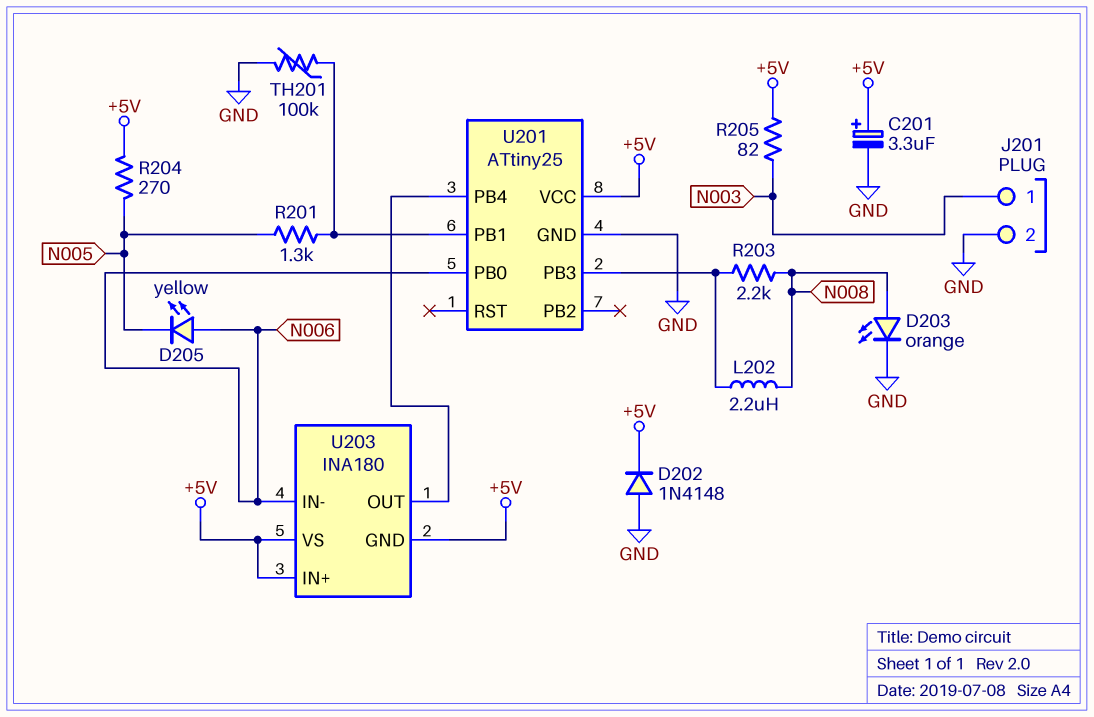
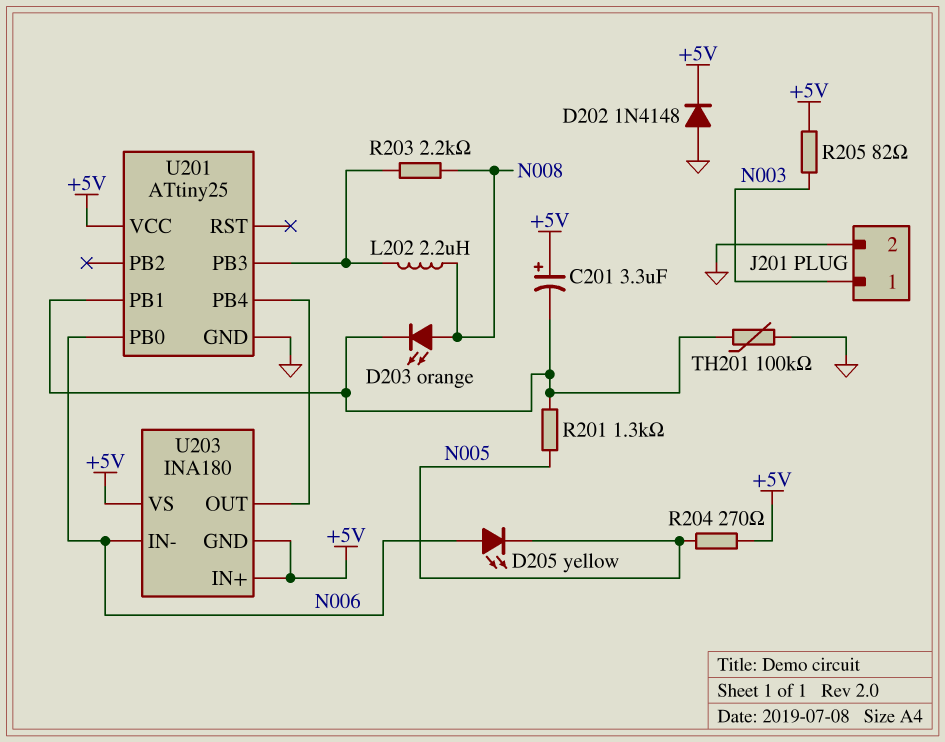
C201: 3.3uF (plus +5V, minus GND) -> 3.3uF (plus +5V, minus U201/PB1)
D203: LED orange (A N008, K GND) -> LED orange (A N008, K U201/PB1)

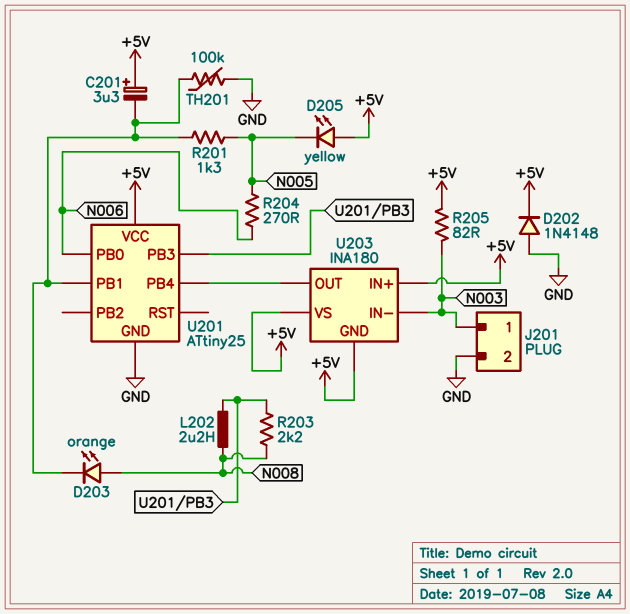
D205: LED yellow (A N006, K N005) -> LED yellow (A +5V, K N005)
R204: 270 (+5V, N005) -> 270 (N005, N006)
U203 pin IN-: N006 -> N003

